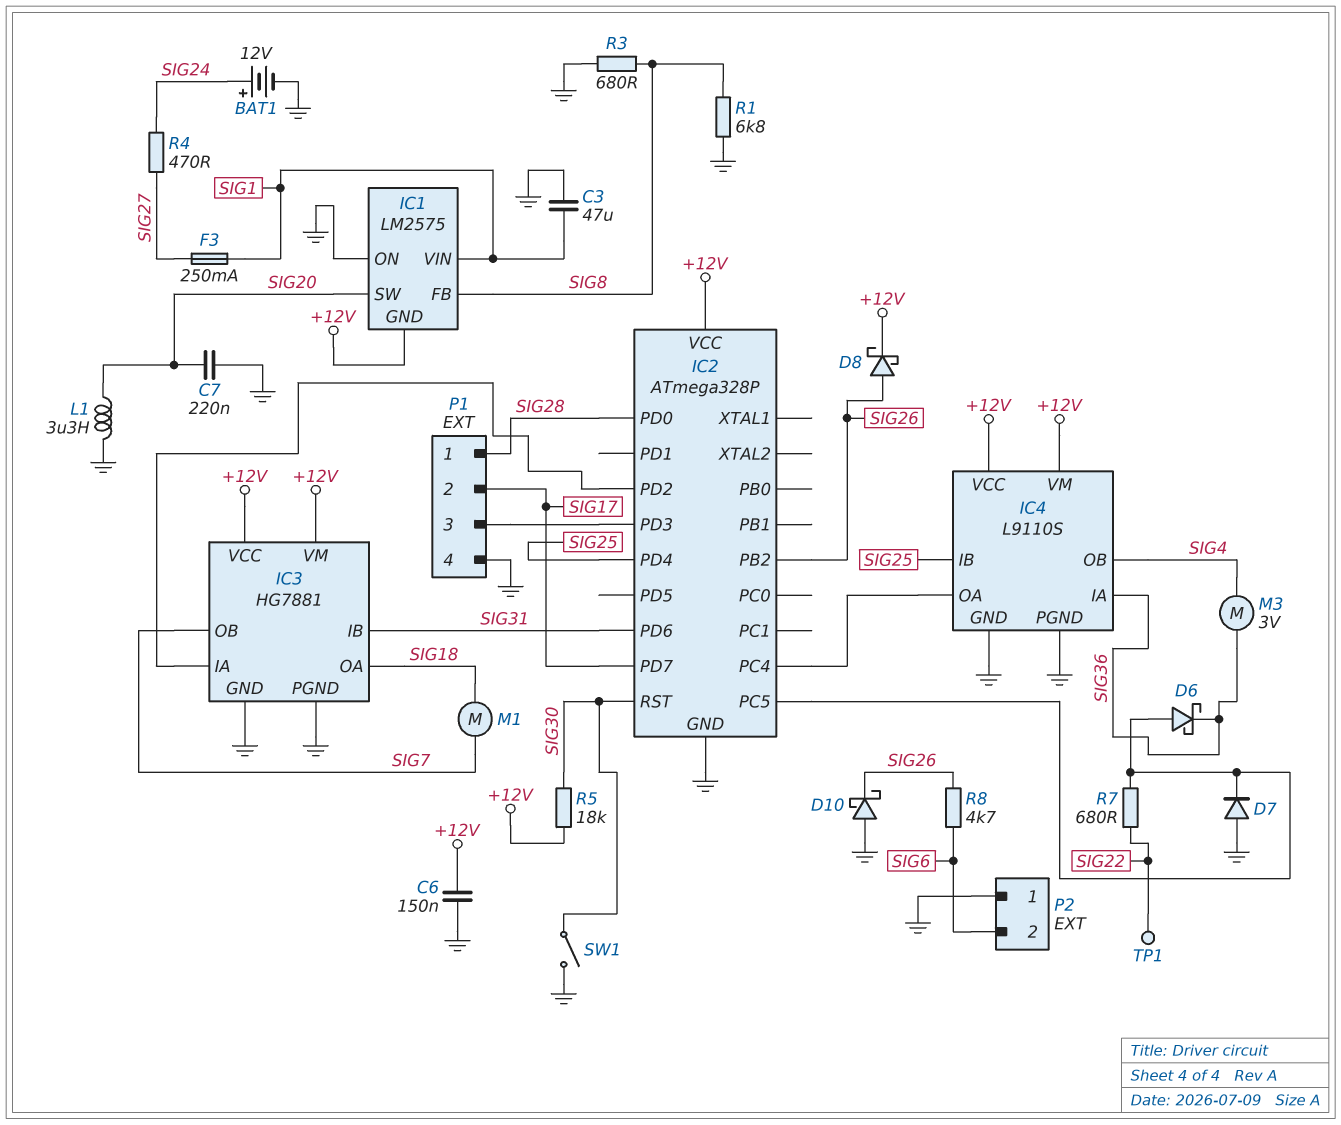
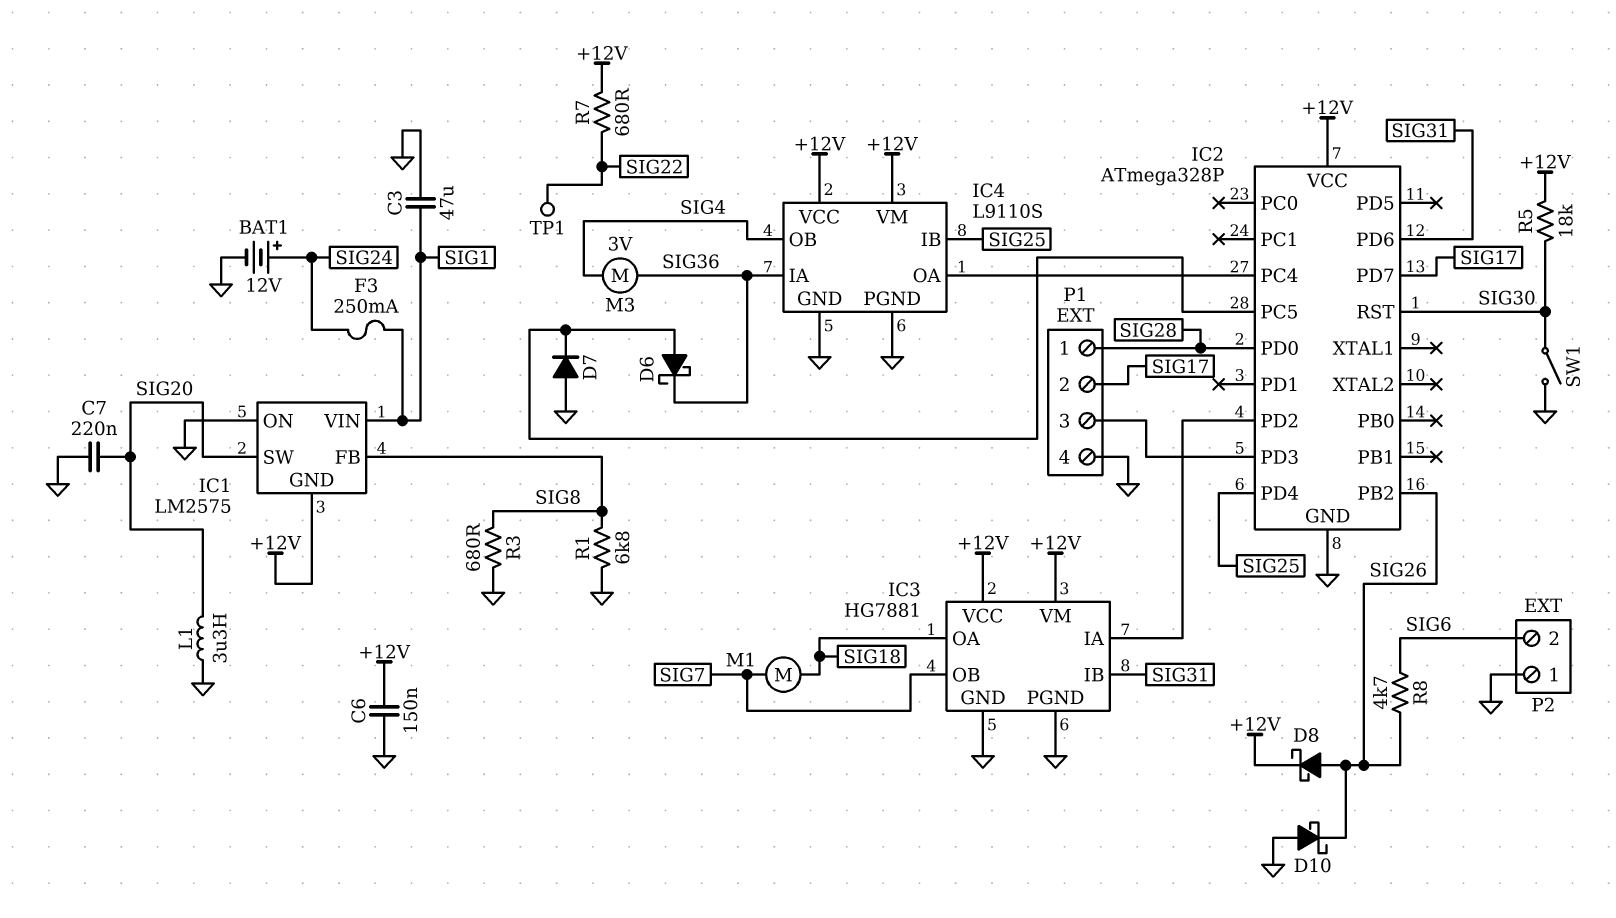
F3: 250mA (SIG1, SIG27) -> 250mA (SIG1, SIG24)
R4: 470 (SIG24, SIG27) -> none
R7: 680 (IC2/PC5, SIG22) -> 680 (+12V, SIG22)

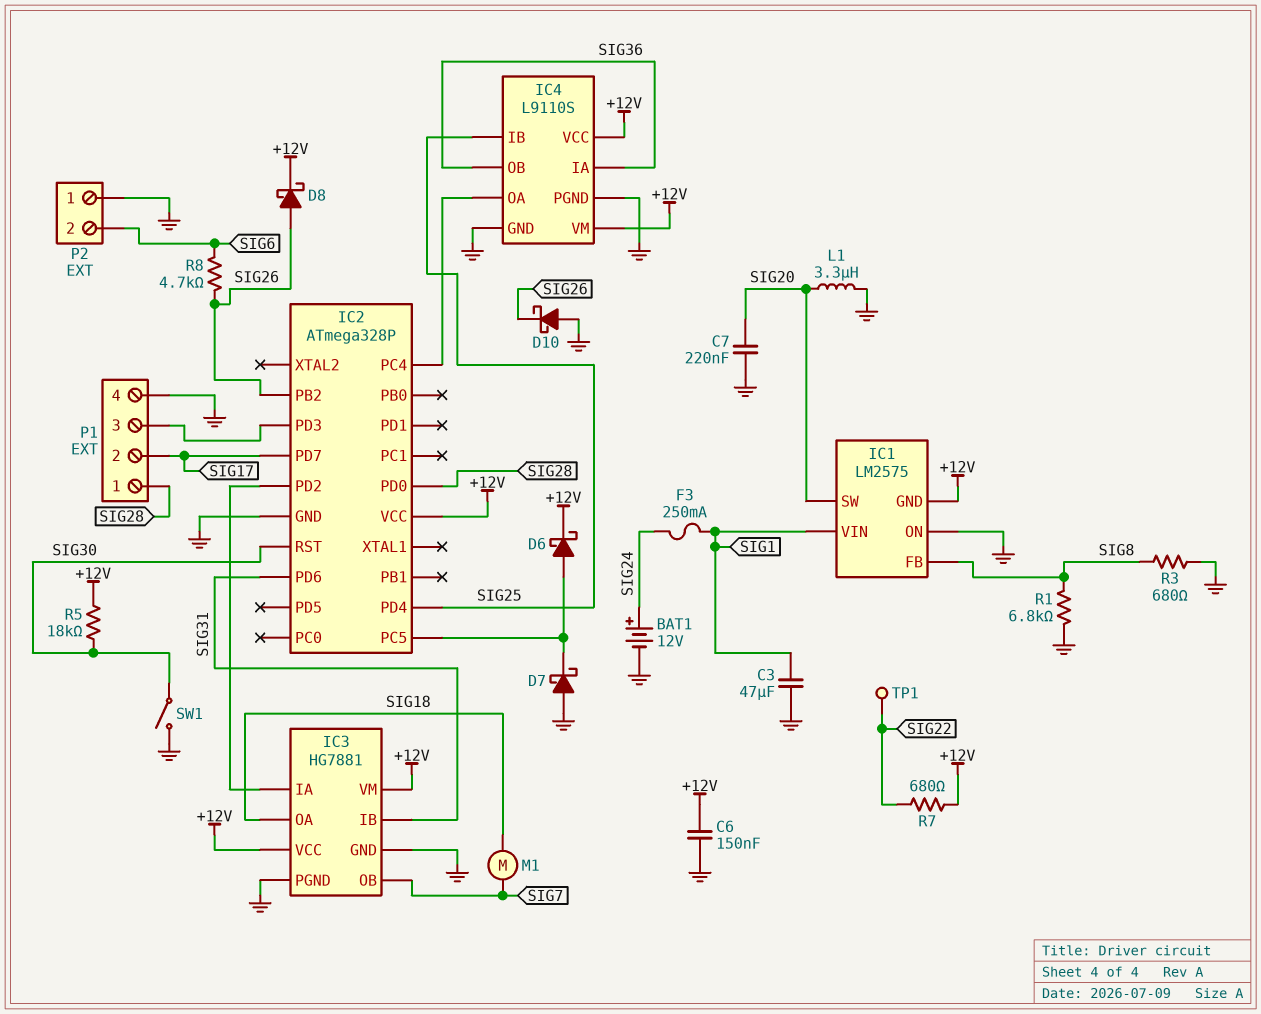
D6: schottky (A IC2/PC5, K SIG36) -> schottky (A IC2/PC5, K +12V)
D7: diode (A GND, K IC2/PC5) -> schottky (A GND, K IC2/PC5)
IC4 pin OB: SIG4 -> SIG36
M3: motor 3V (SIG4, SIG36) -> none

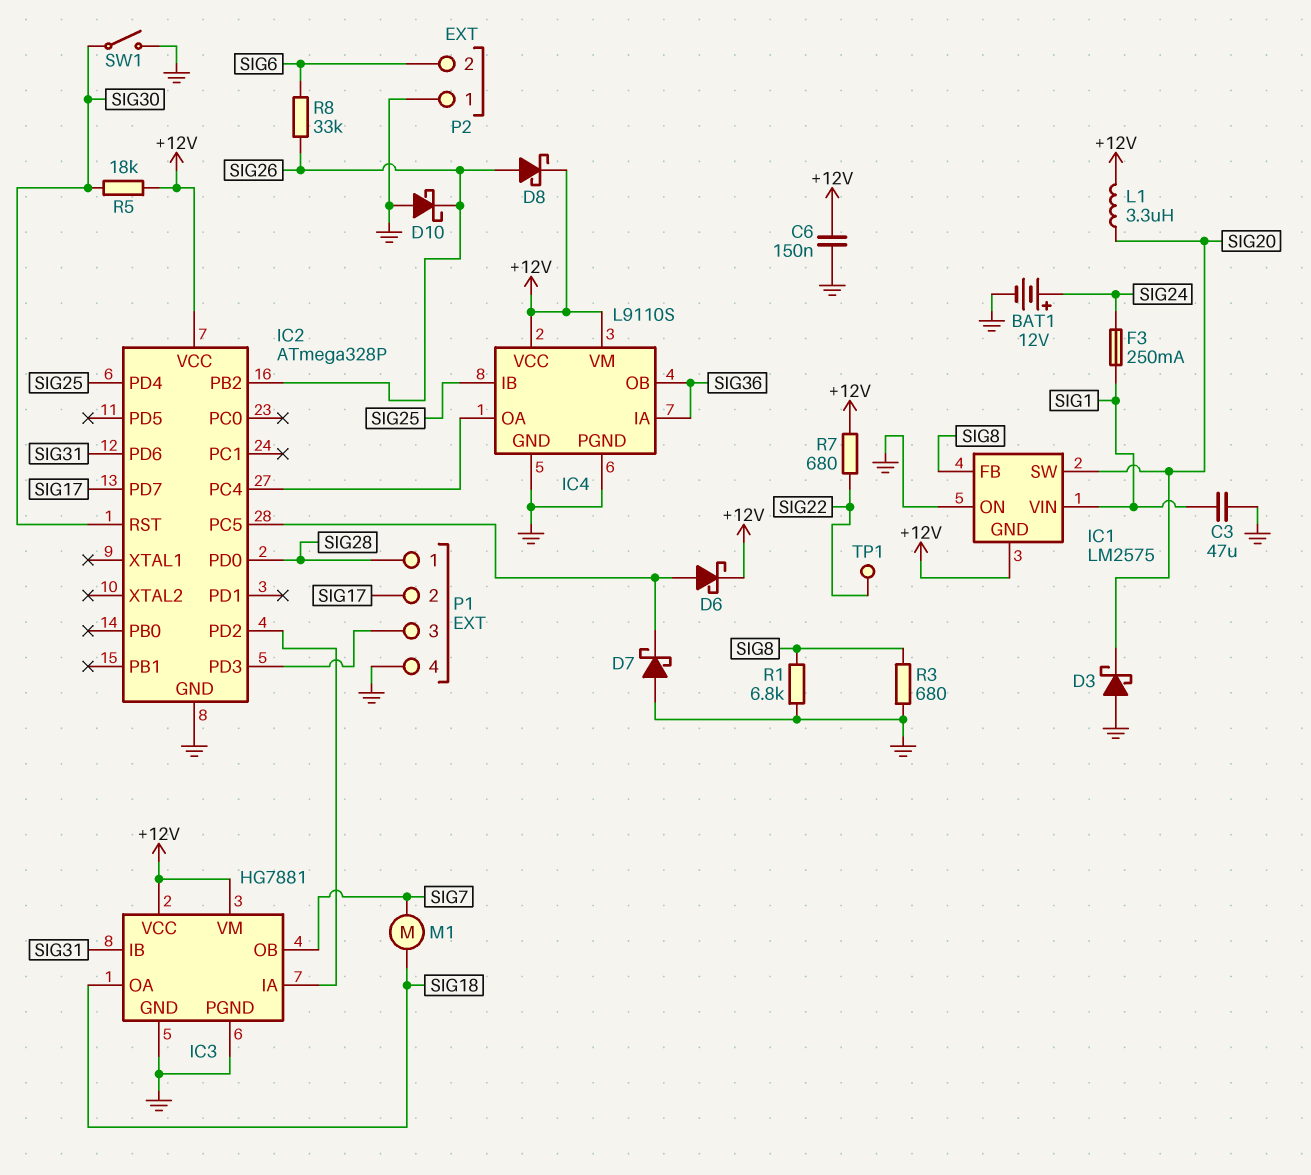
C7: 220nF (GND, SIG20) -> none
D3: none -> schottky (A GND, K SIG20)
L1: 3.3uH (GND, SIG20) -> 3.3uH (+12V, SIG20)
R8: 4.7k (SIG6, SIG26) -> 33k (SIG6, SIG26)

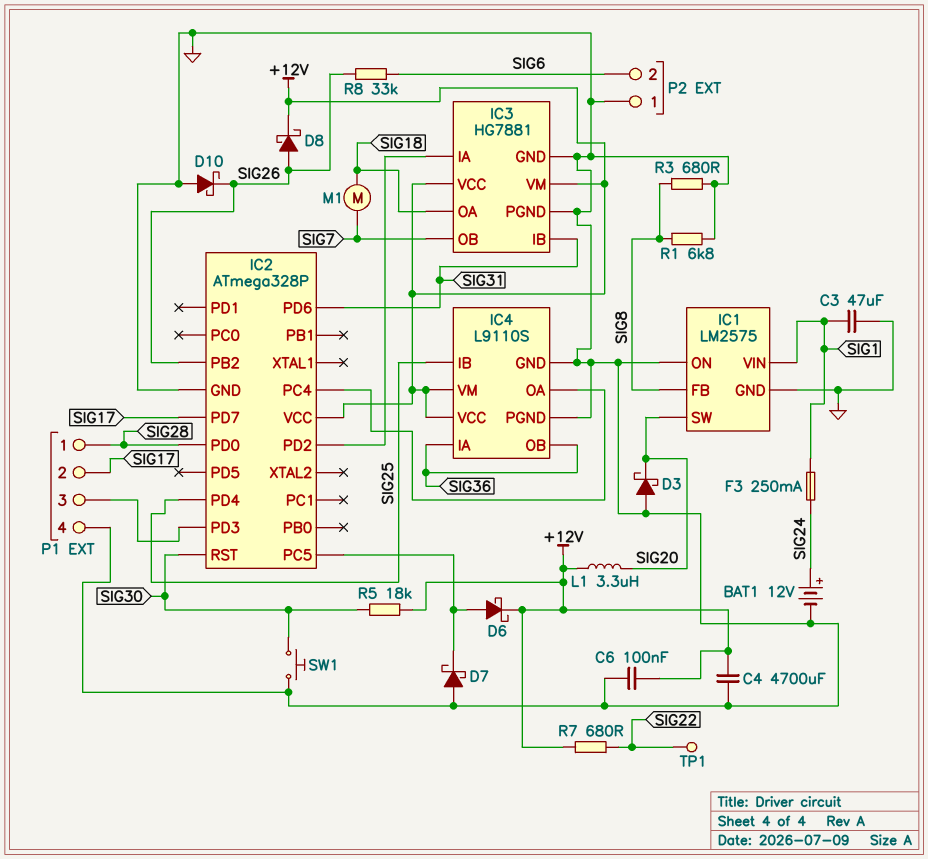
C4: none -> 4700uF (+12V, GND)
C6: 150nF (+12V, GND) -> 100nF (+12V, GND)
IC1 pin GND: +12V -> GND
SW1: switch (GND, SIG30) -> button (GND, SIG30)

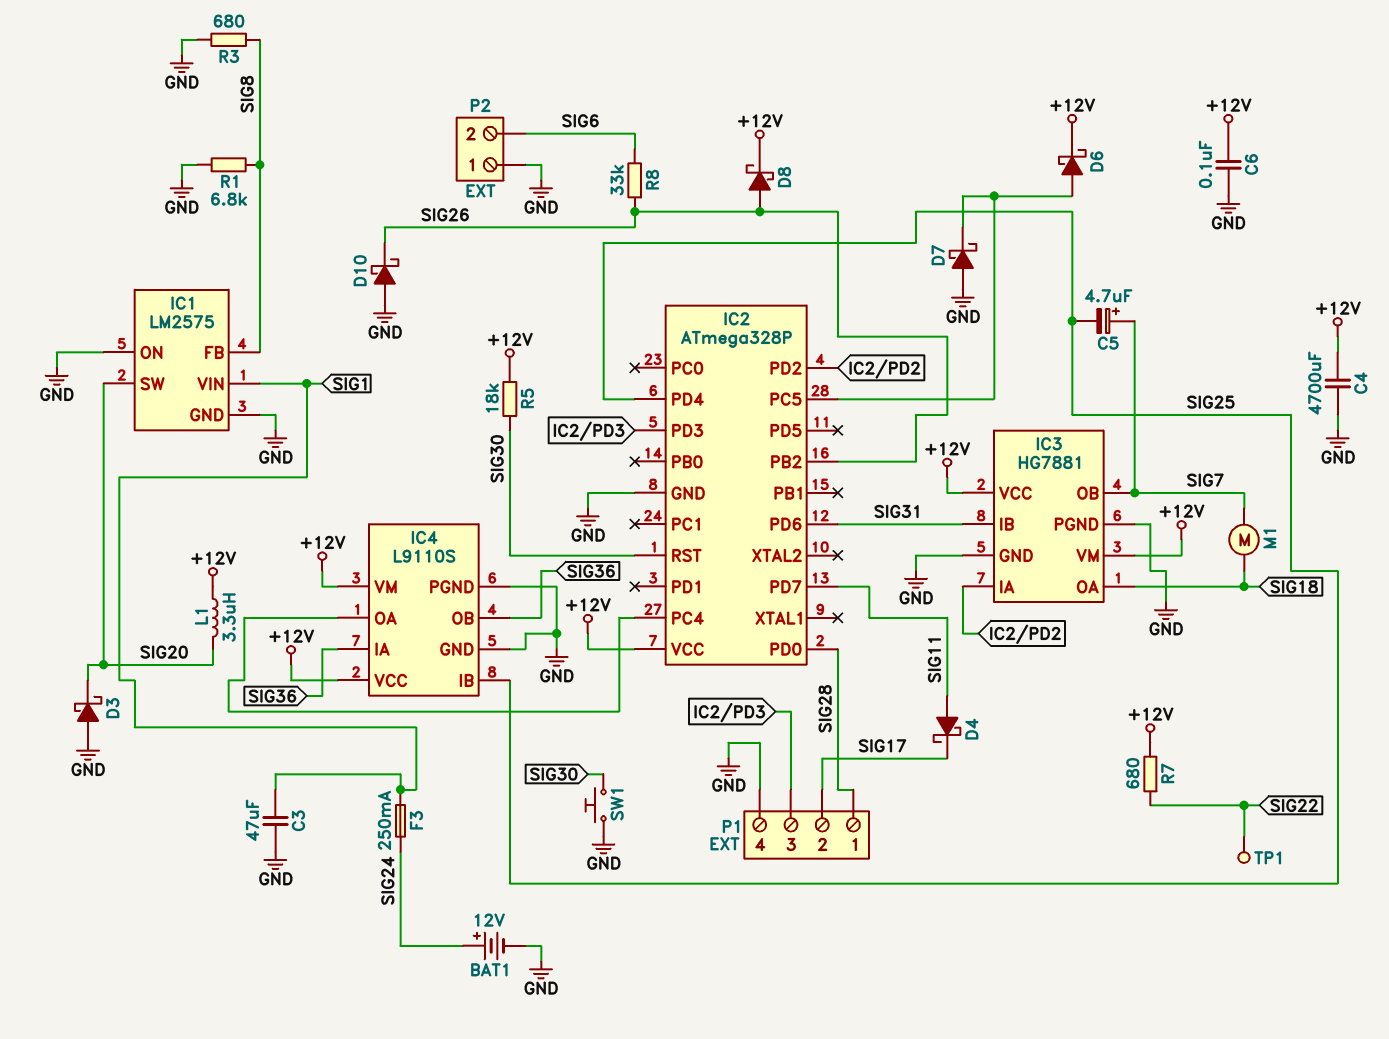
C5: none -> 4.7uF (plus SIG7, minus SIG25)
D4: none -> schottky (A SIG11, K SIG17)
IC2 pin PD7: SIG17 -> SIG11

